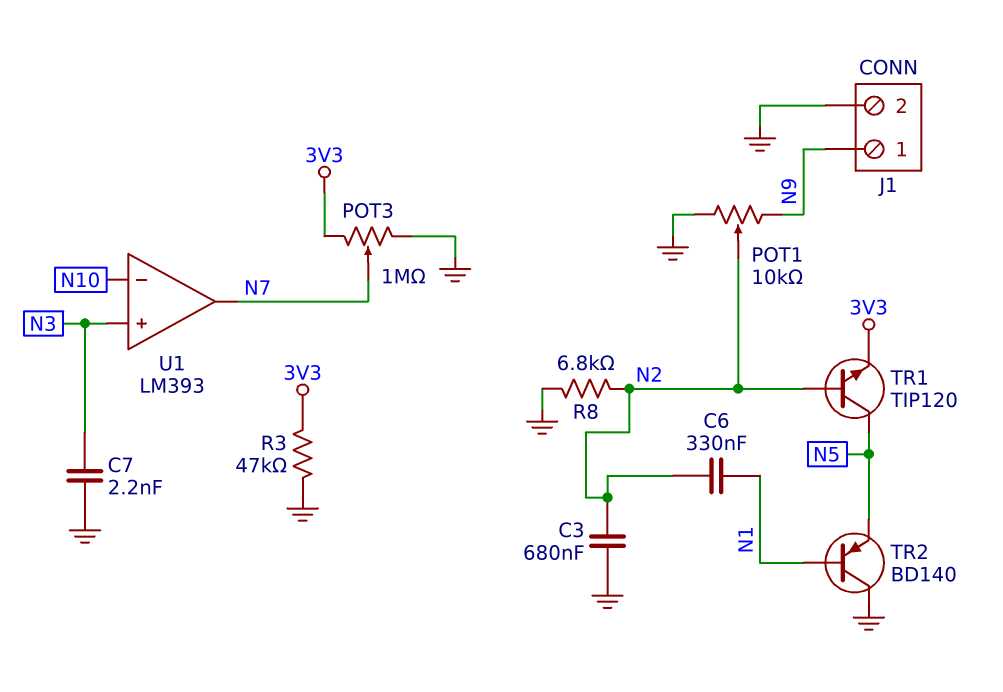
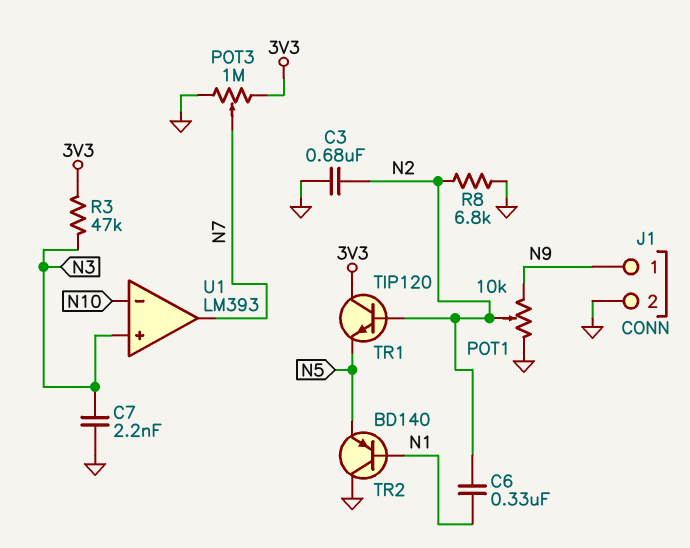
R3: 47k (3V3, GND) -> 47k (3V3, N3)
TR1: NPN TIP120 (B N2, C N5, E 3V3) -> NPN TIP120 (B N2, C 3V3, E N5)

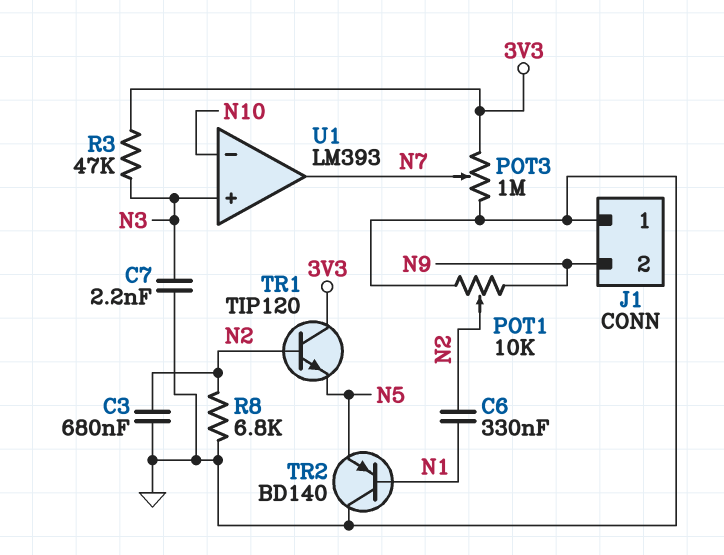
J1 pin 1: N9 -> GND
J1 pin 2: GND -> N9

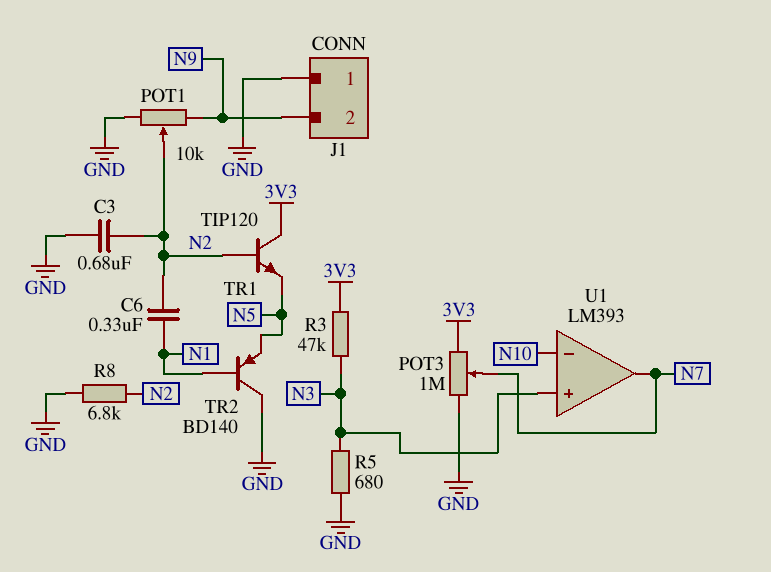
C7: 2.2nF (GND, N3) -> none
R5: none -> 680 (GND, N3)

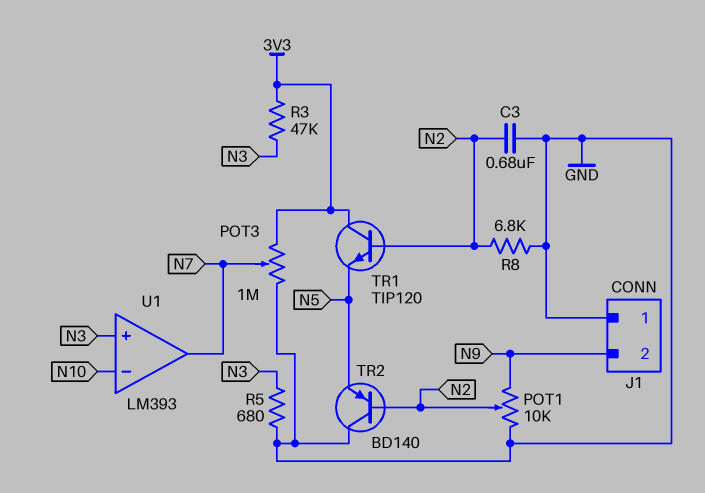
C6: 330nF (N1, N2) -> none
TR2: PNP BD140 (B N1, C GND, E N5) -> PNP BD140 (B N2, C GND, E N5)

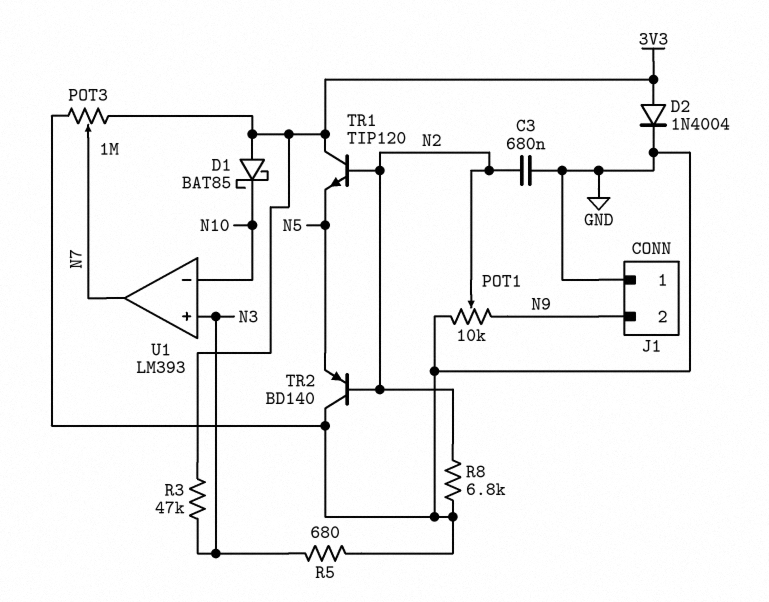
D1: none -> schottky BAT85 (A 3V3, K N10)
D2: none -> diode 1N4004 (A 3V3, K GND)

